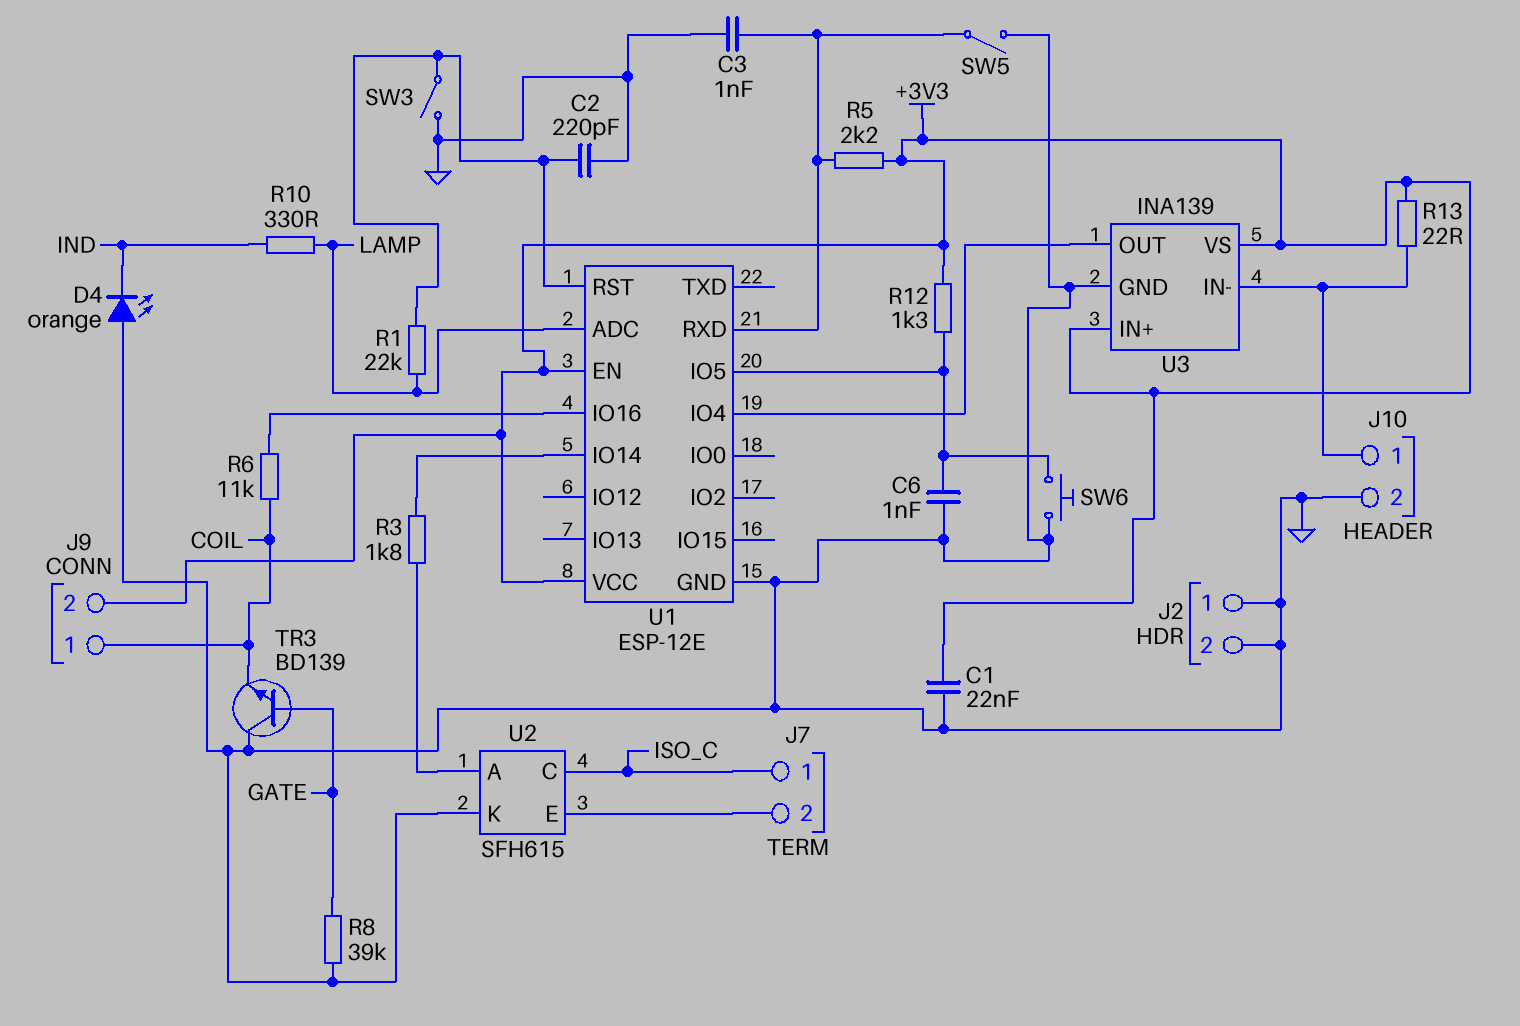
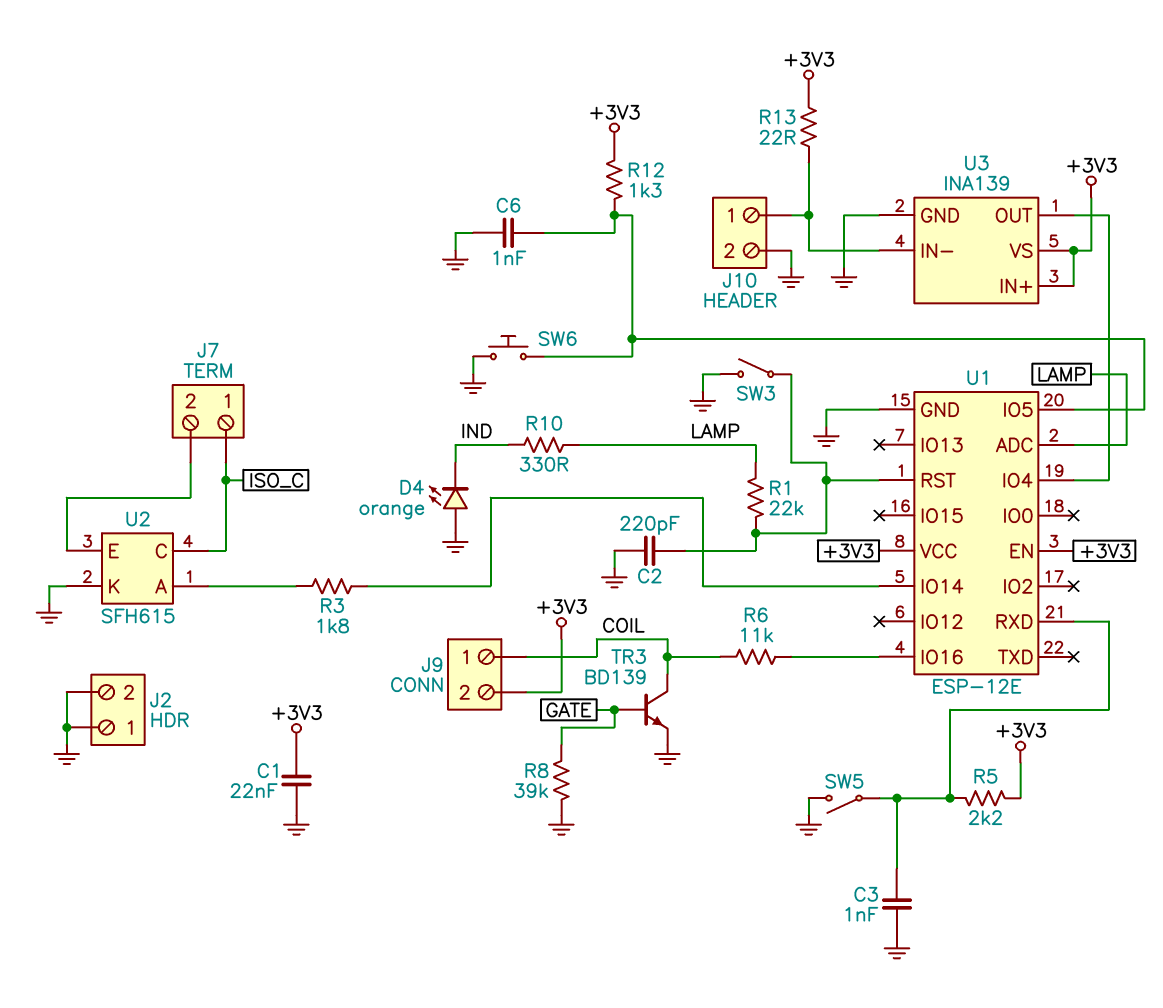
TR3: NPN BD139 (B GATE, C GND, E COIL) -> NPN BD139 (B GATE, C COIL, E GND)

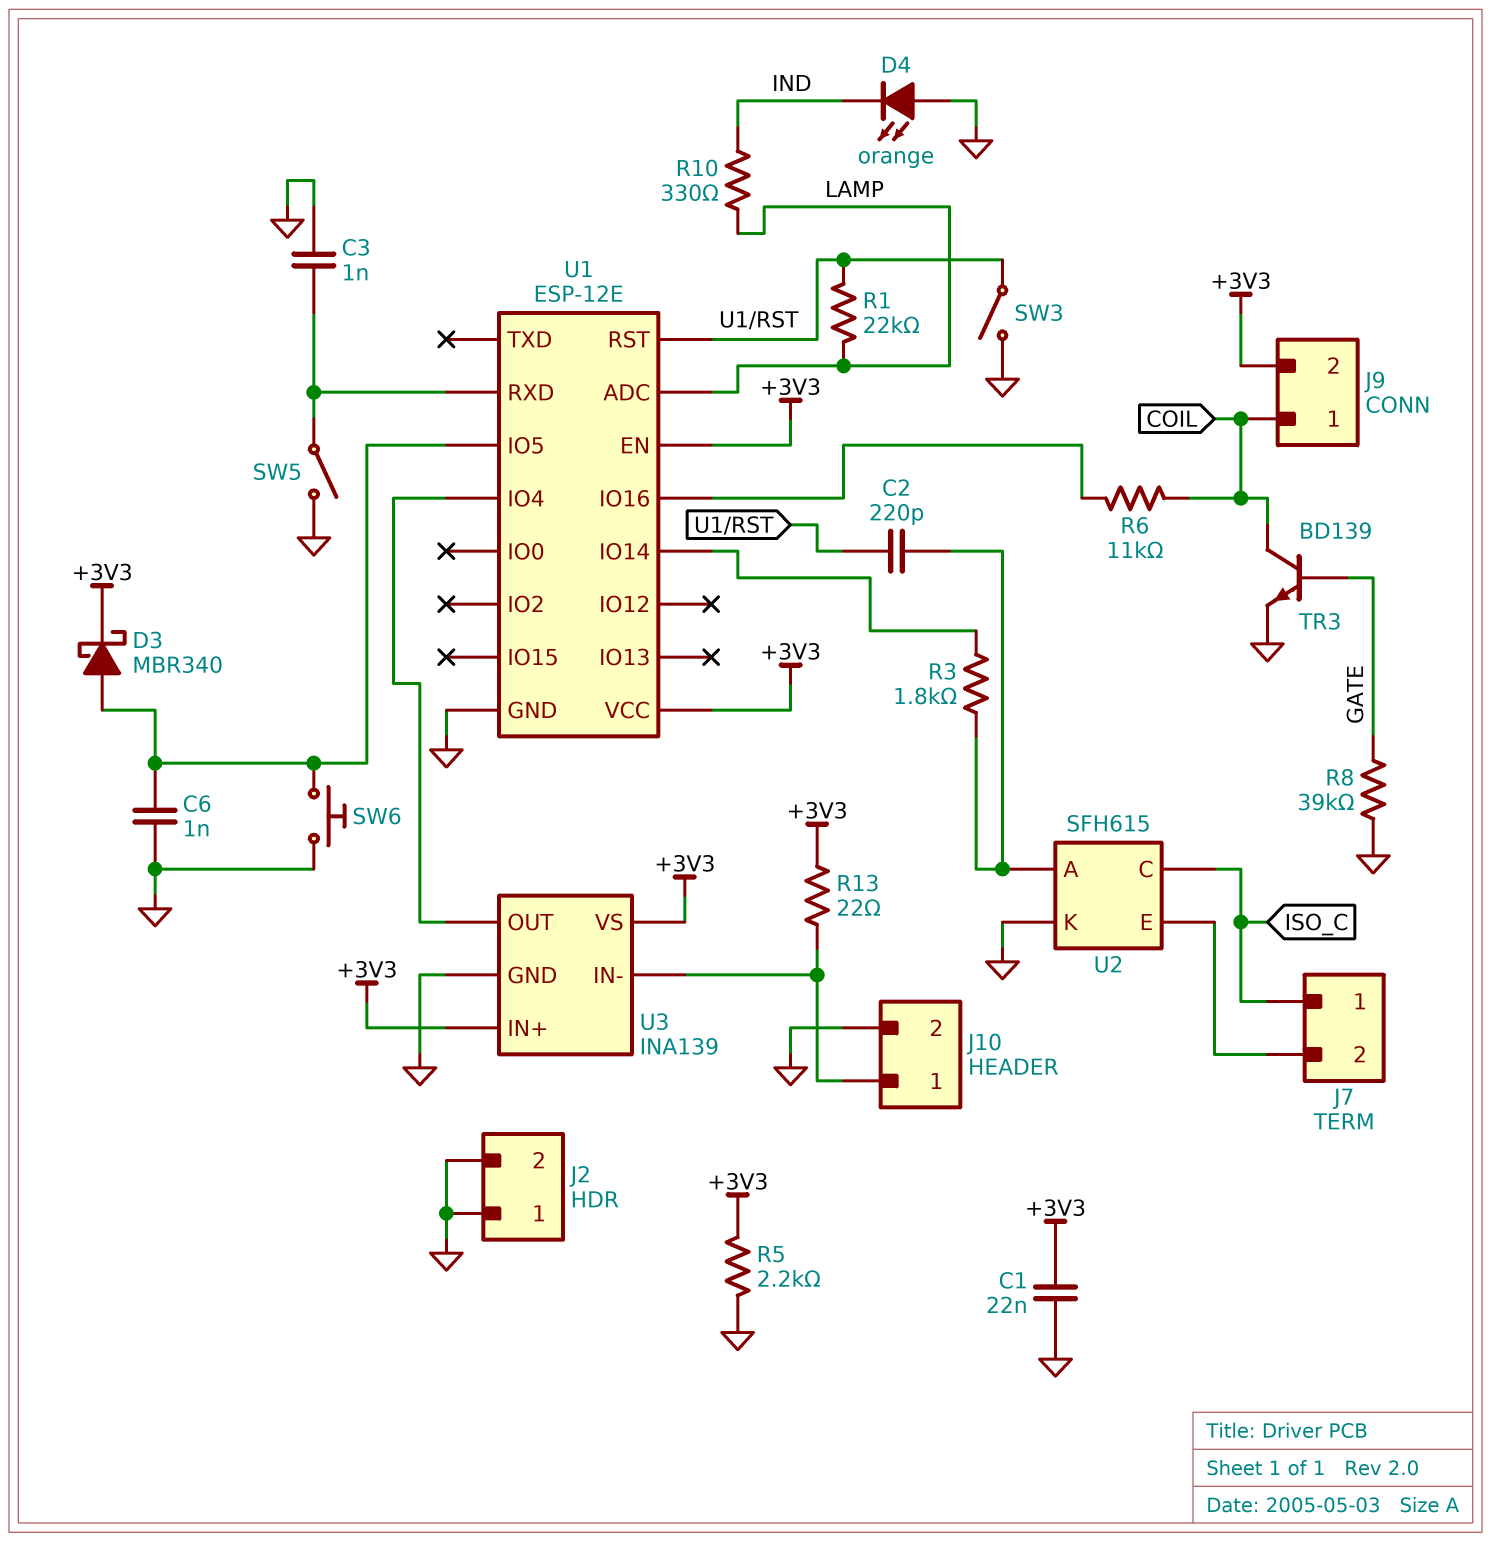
C2: 220pF (GND, U1/RST) -> 220pF (U1/RST, U2/A)
D3: none -> schottky MBR340 (A U1/IO5, K +3V3)
R5: 2.2k (+3V3, U1/RXD) -> 2.2k (+3V3, GND)
R12: 1.3k (+3V3, U1/IO5) -> none

